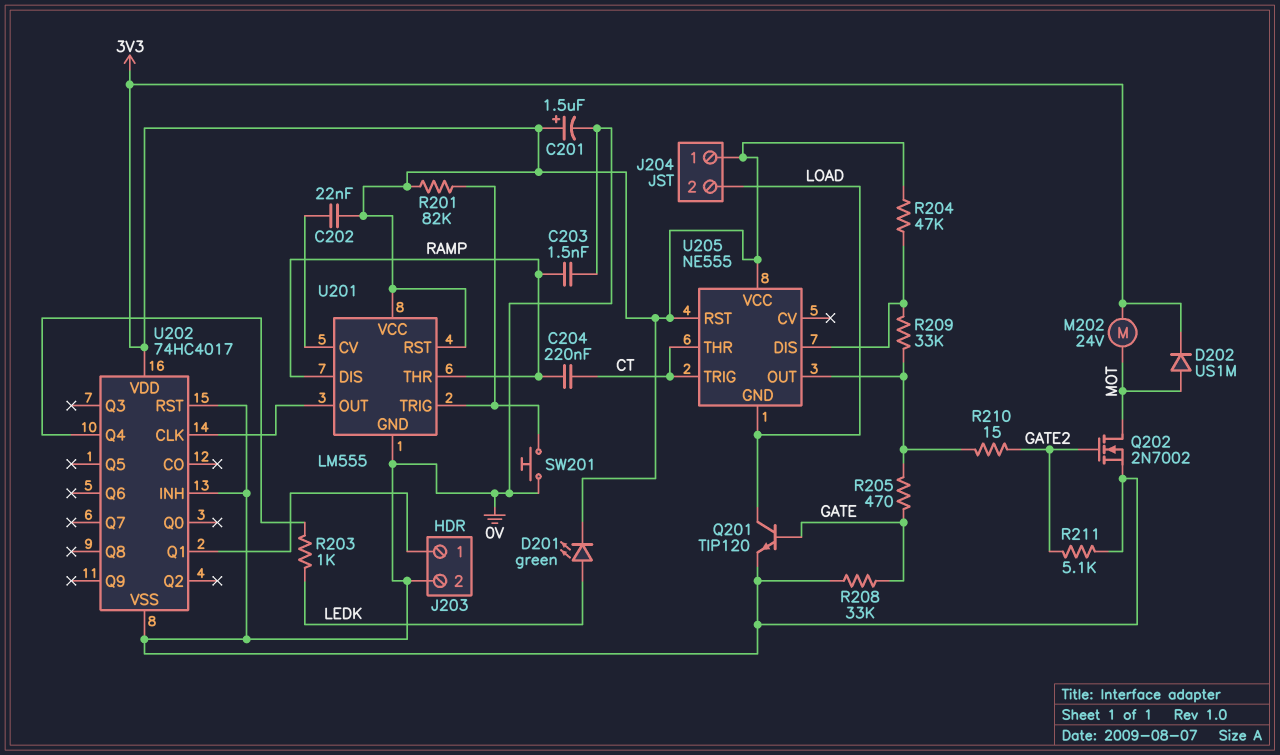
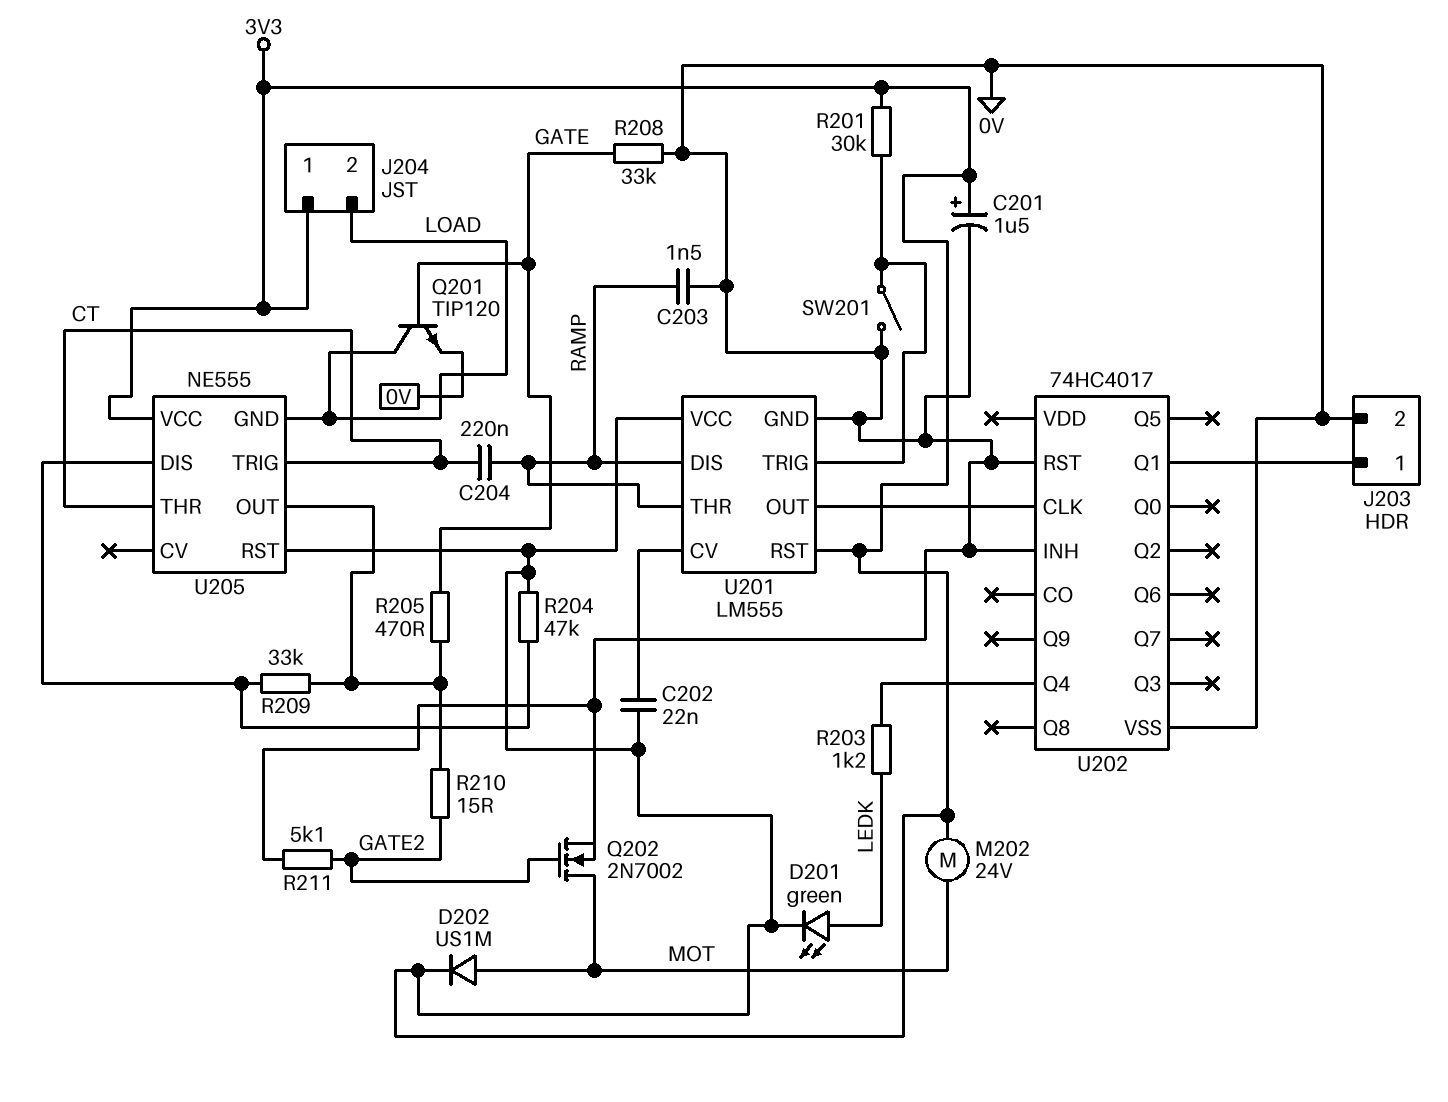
R201: 82k (3V3, U201/TRIG) -> 30k (3V3, U201/TRIG)
R203: 1k (LEDK, U202/Q4) -> 1.2k (LEDK, U202/Q4)
SW201: button (0V, U201/TRIG) -> switch (0V, U201/TRIG)
U202 pin VDD: 3V3 -> none

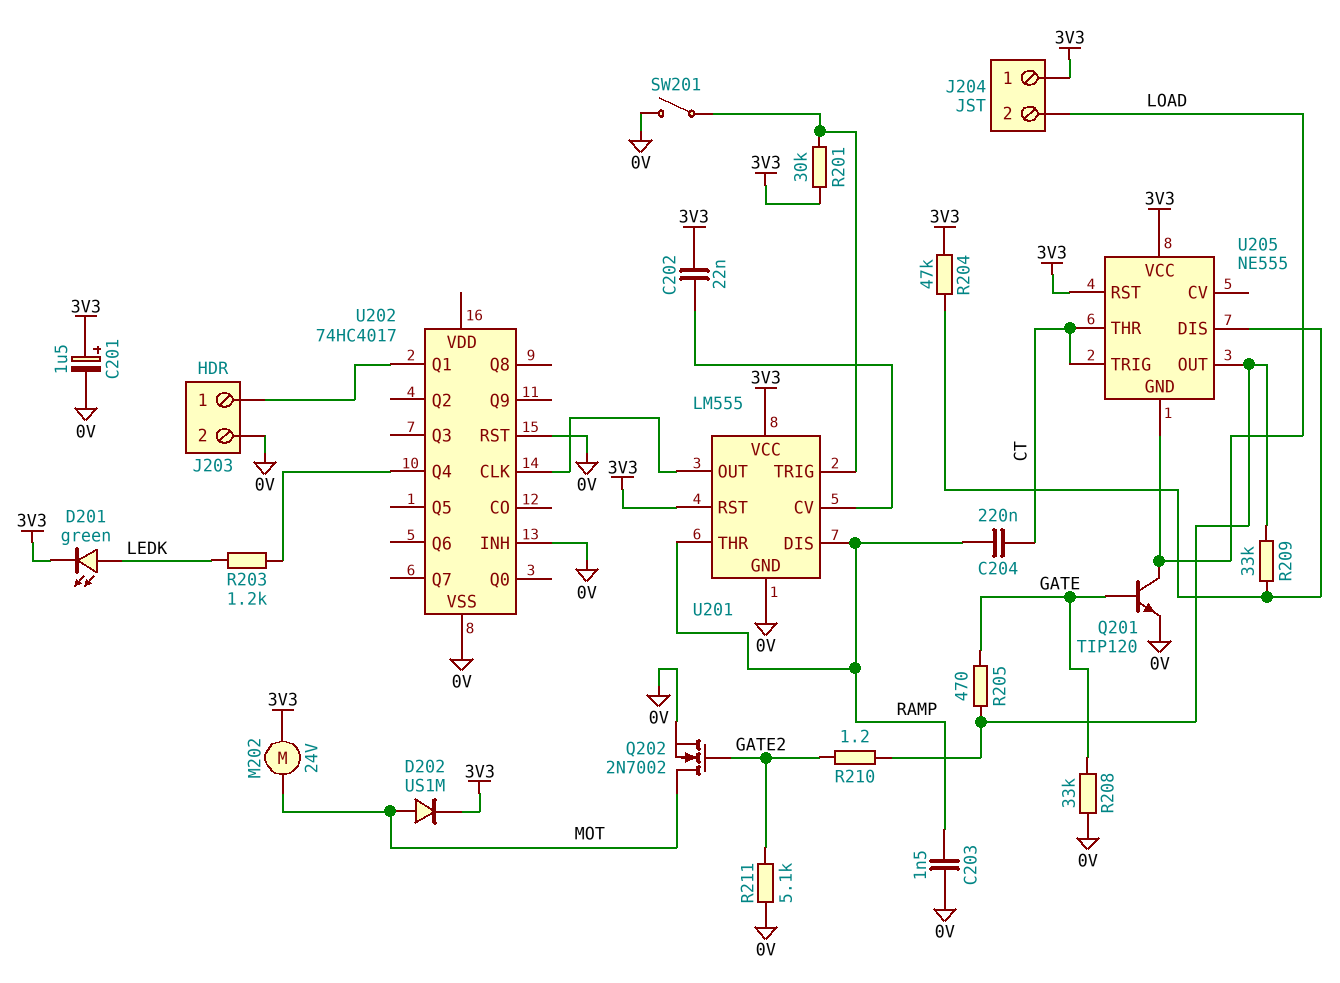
R210: 15 (GATE2, U205/OUT) -> 1.2 (GATE2, U205/OUT)

